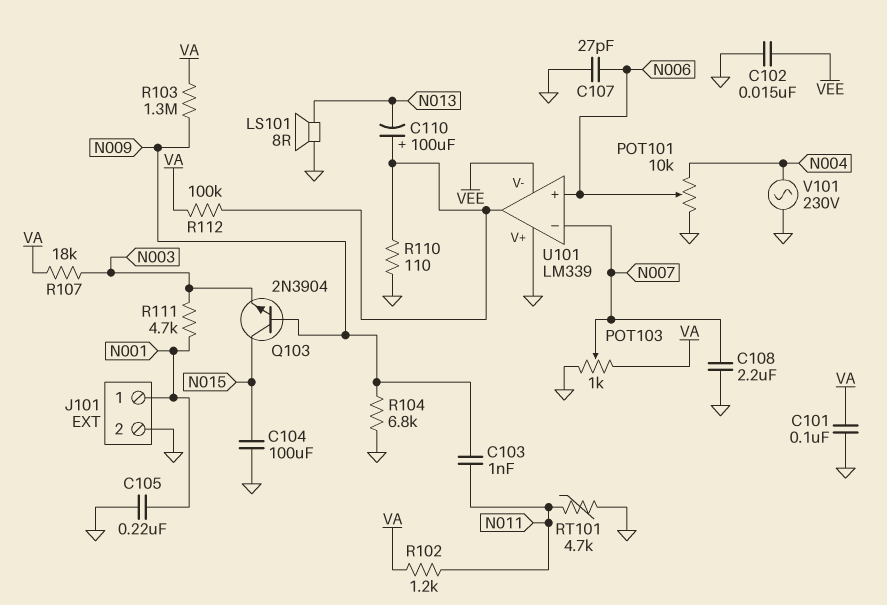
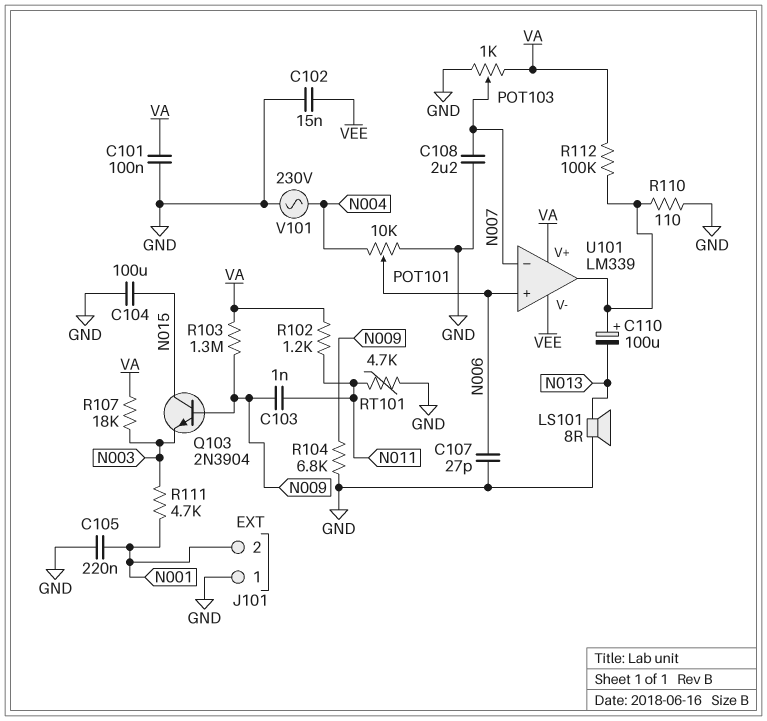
J101 pin 1: N001 -> GND
J101 pin 2: GND -> N001
U101 pin V+: GND -> VA

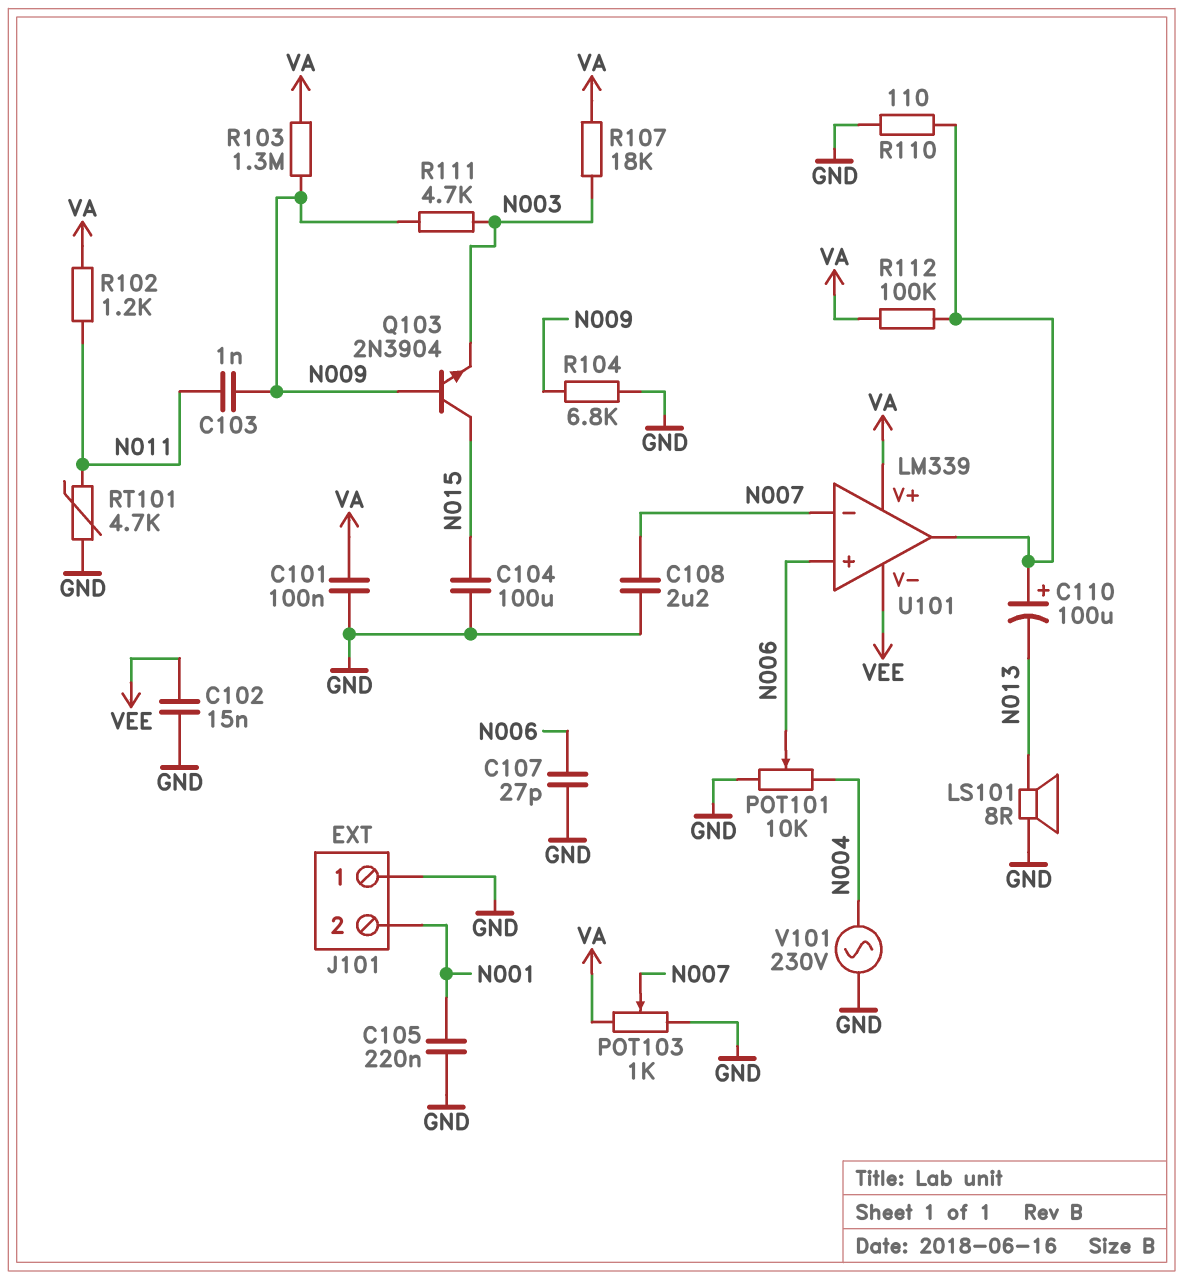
R111: 4.7k (N001, N003) -> 4.7k (N003, N009)

